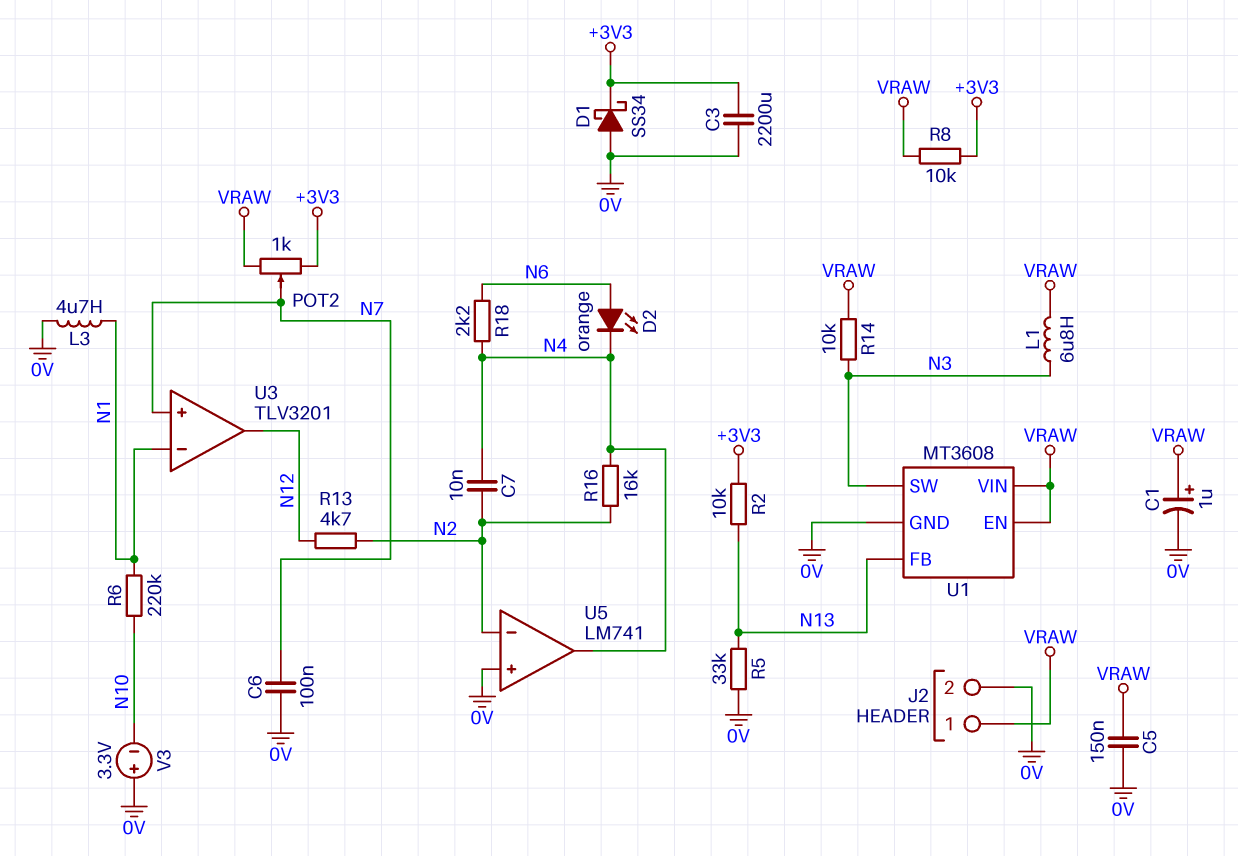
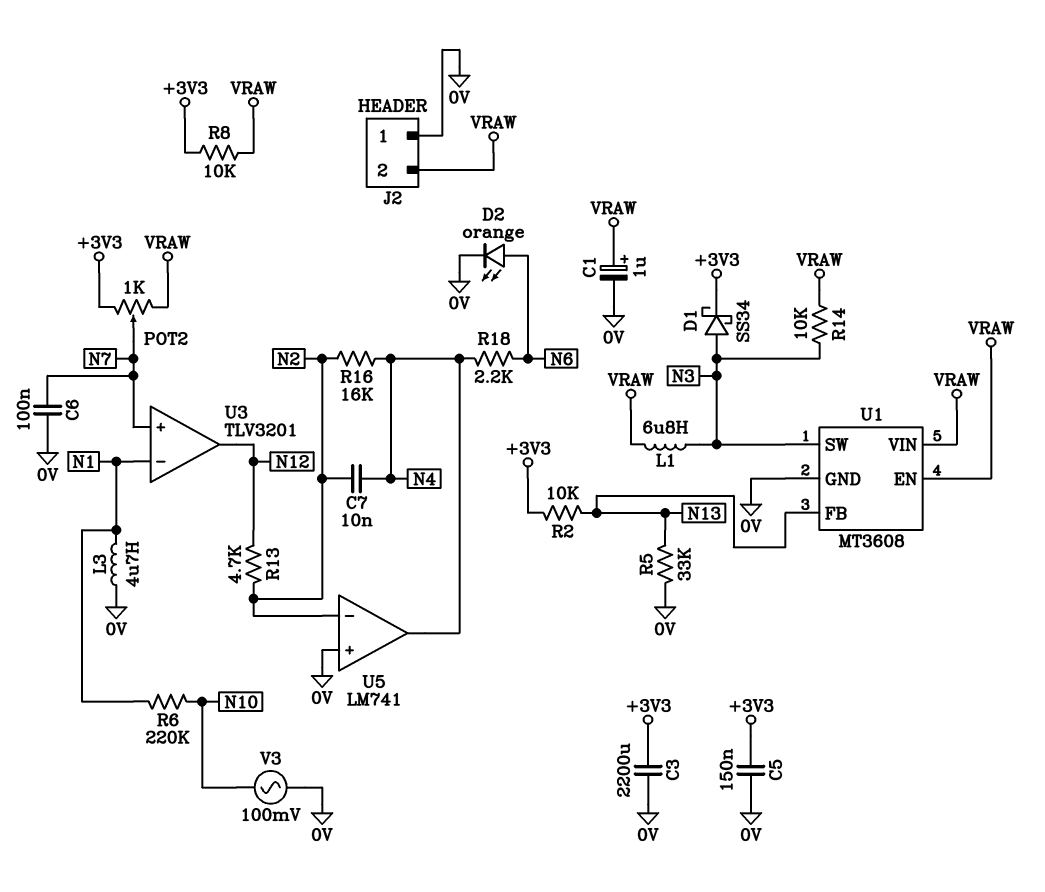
C5: 150nF (0V, VRAW) -> 150nF (+3V3, 0V)
D1: schottky SS34 (A 0V, K +3V3) -> schottky SS34 (A N3, K +3V3)
D2: LED orange (A N6, K N4) -> LED orange (A N6, K 0V)
J2 pin 1: VRAW -> 0V
J2 pin 2: 0V -> VRAW
V3: 3.3V (plus 0V, minus N10) -> AC 100mV (0V, N10)

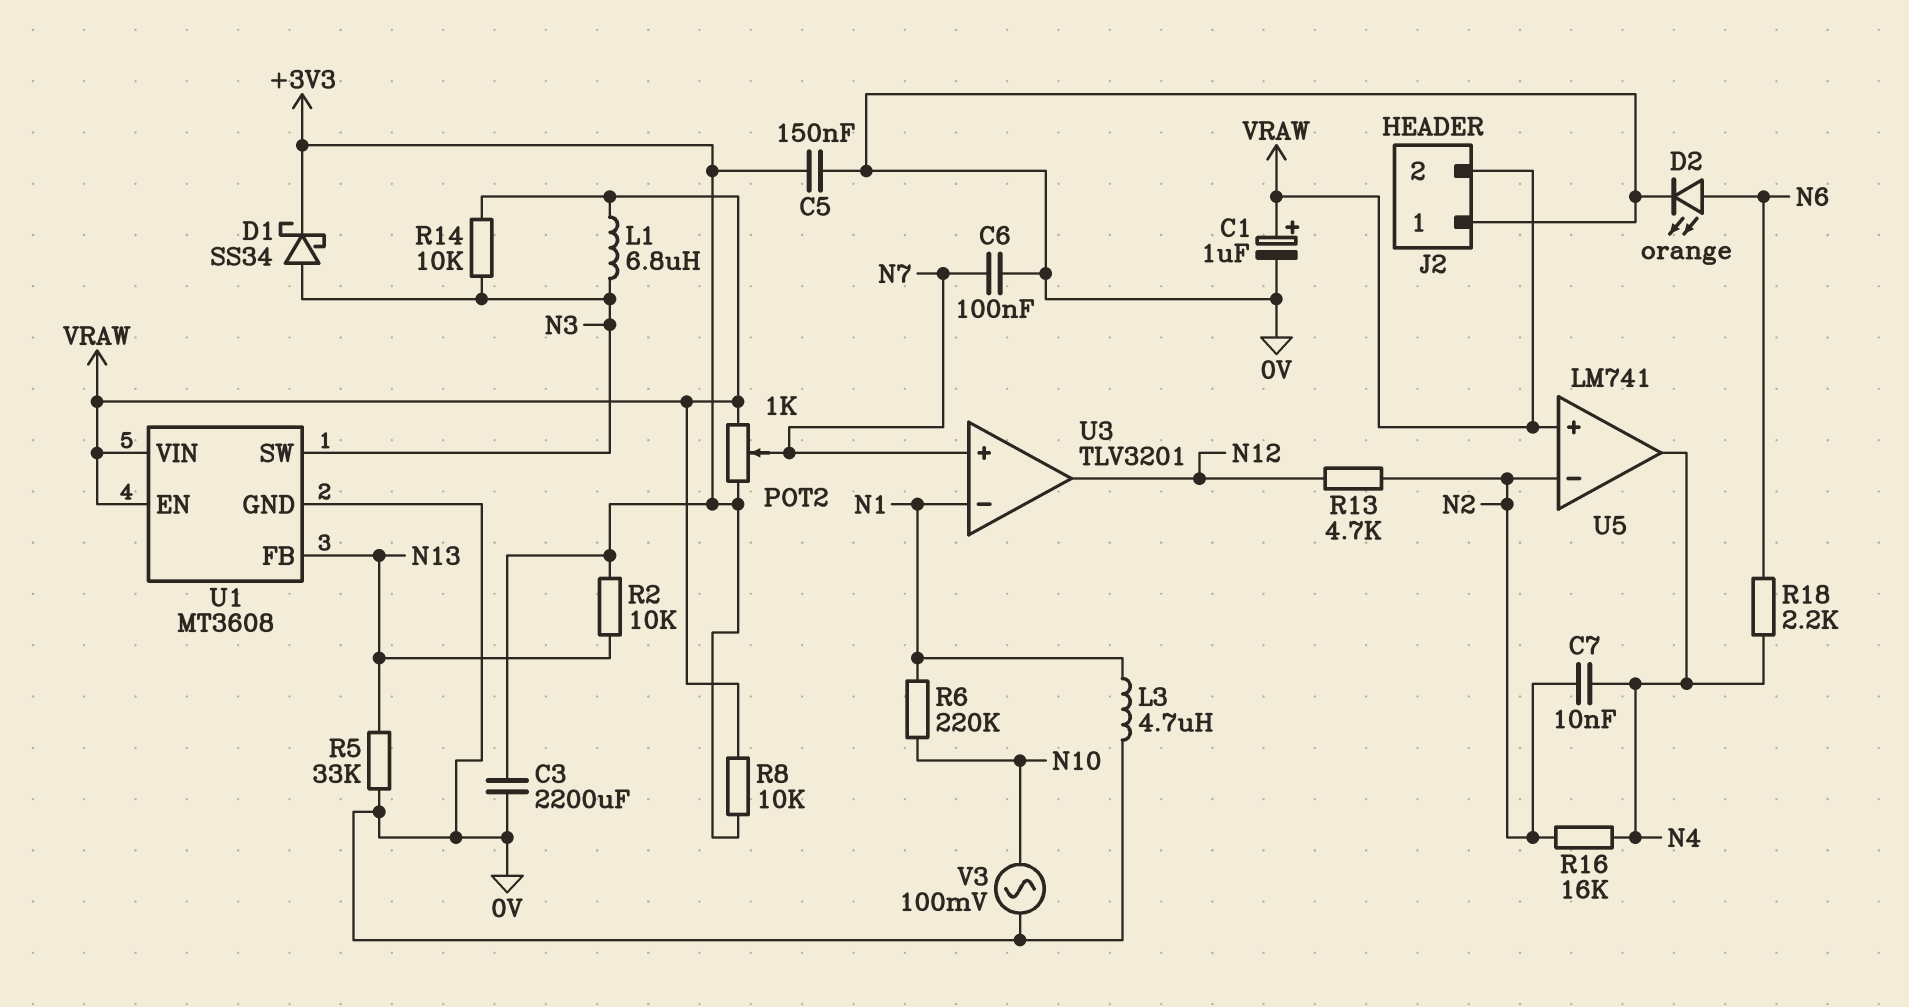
U5 pin in+: 0V -> VRAW

